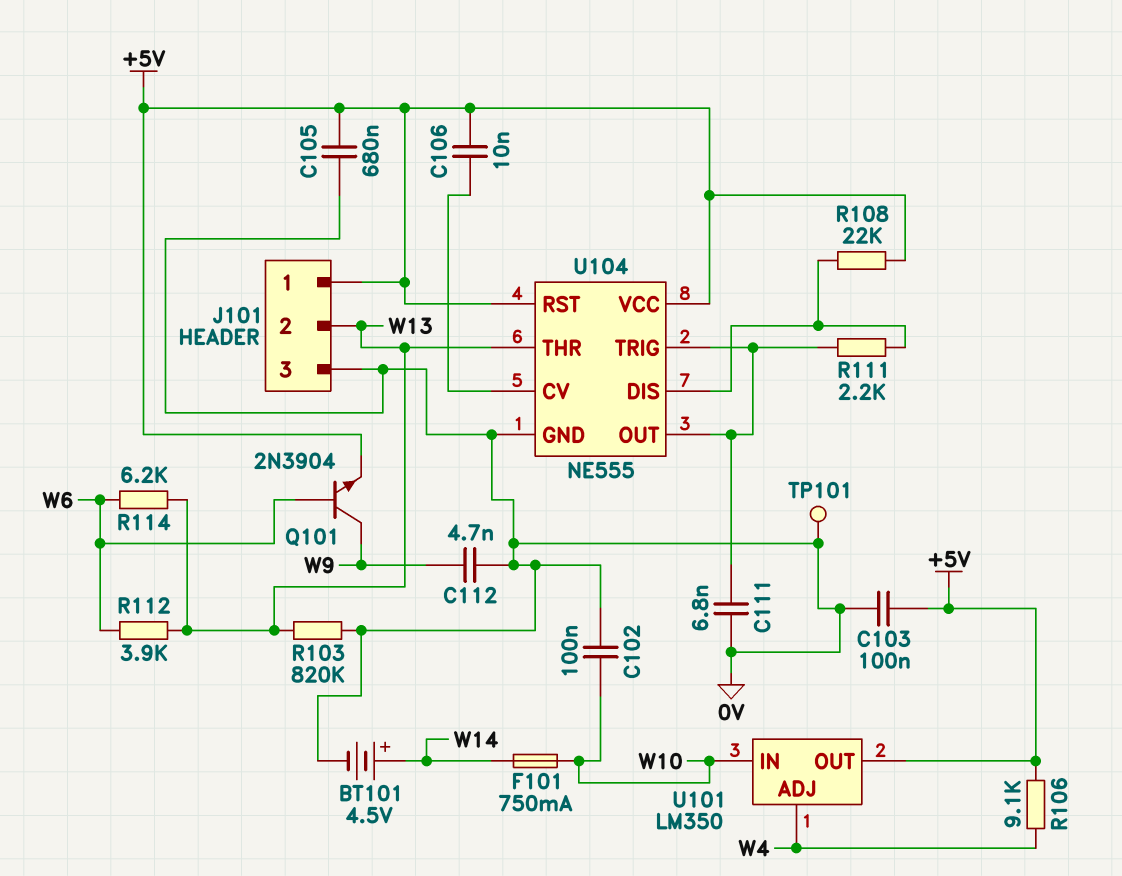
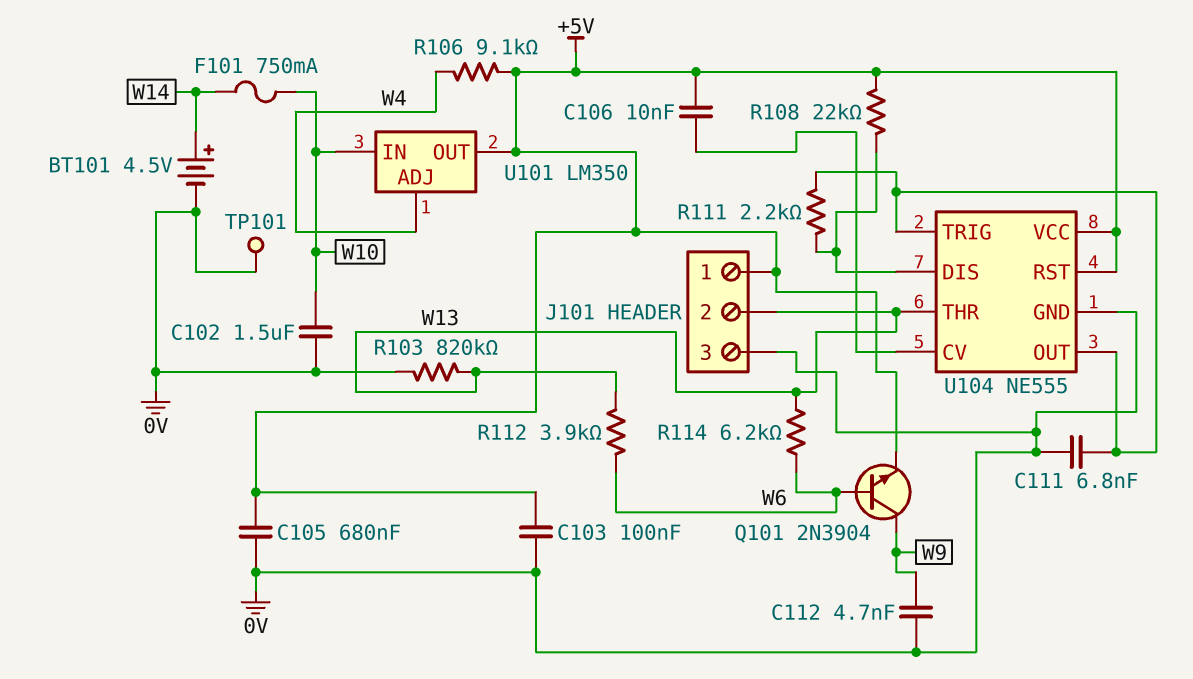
C102: 100nF (0V, W10) -> 1.5uF (0V, W10)

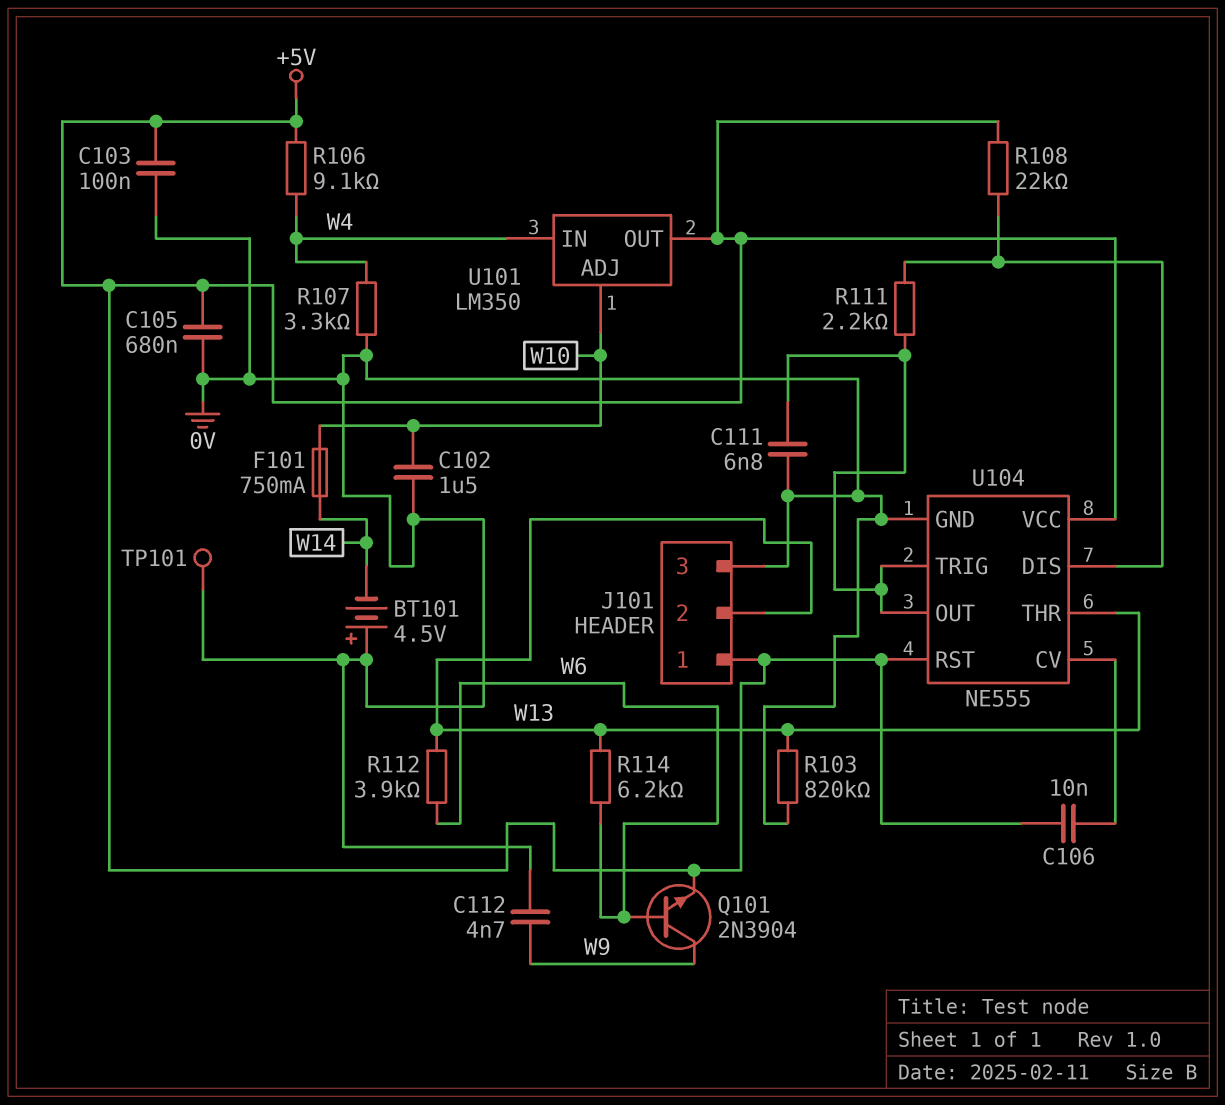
BT101: 4.5V (plus W14, minus 0V) -> 4.5V (plus 0V, minus W14)
R107: none -> 3.3k (0V, W4)
U101 pin ADJ: W4 -> W10
U101 pin IN: W10 -> W4

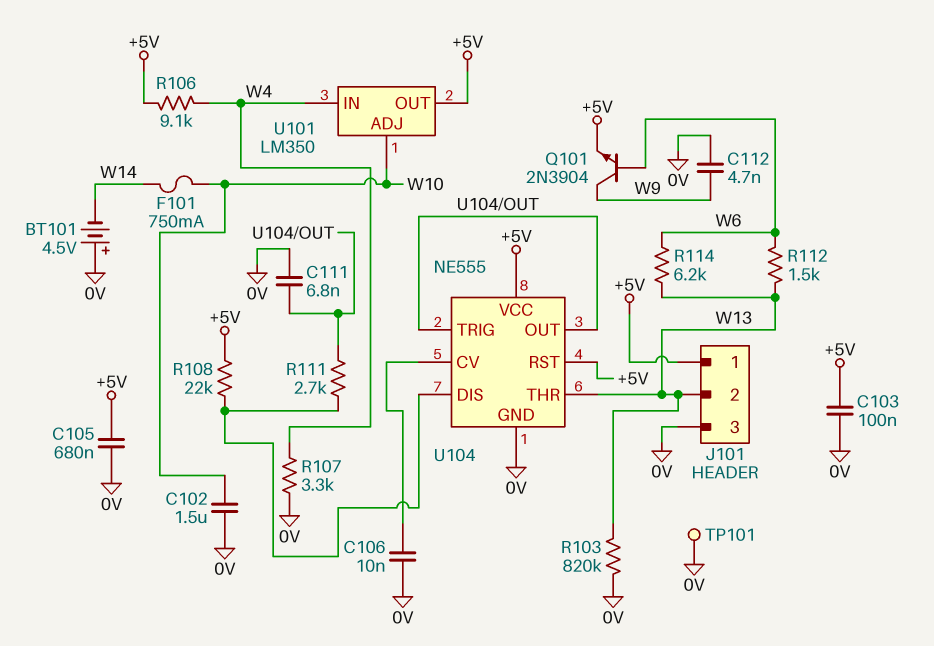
C106: 10nF (+5V, U104/CV) -> 10nF (0V, U104/CV)
R111: 2.2k (U104/DIS, U104/OUT) -> 2.7k (U104/DIS, U104/OUT)
R112: 3.9k (W6, W13) -> 1.5k (W6, W13)

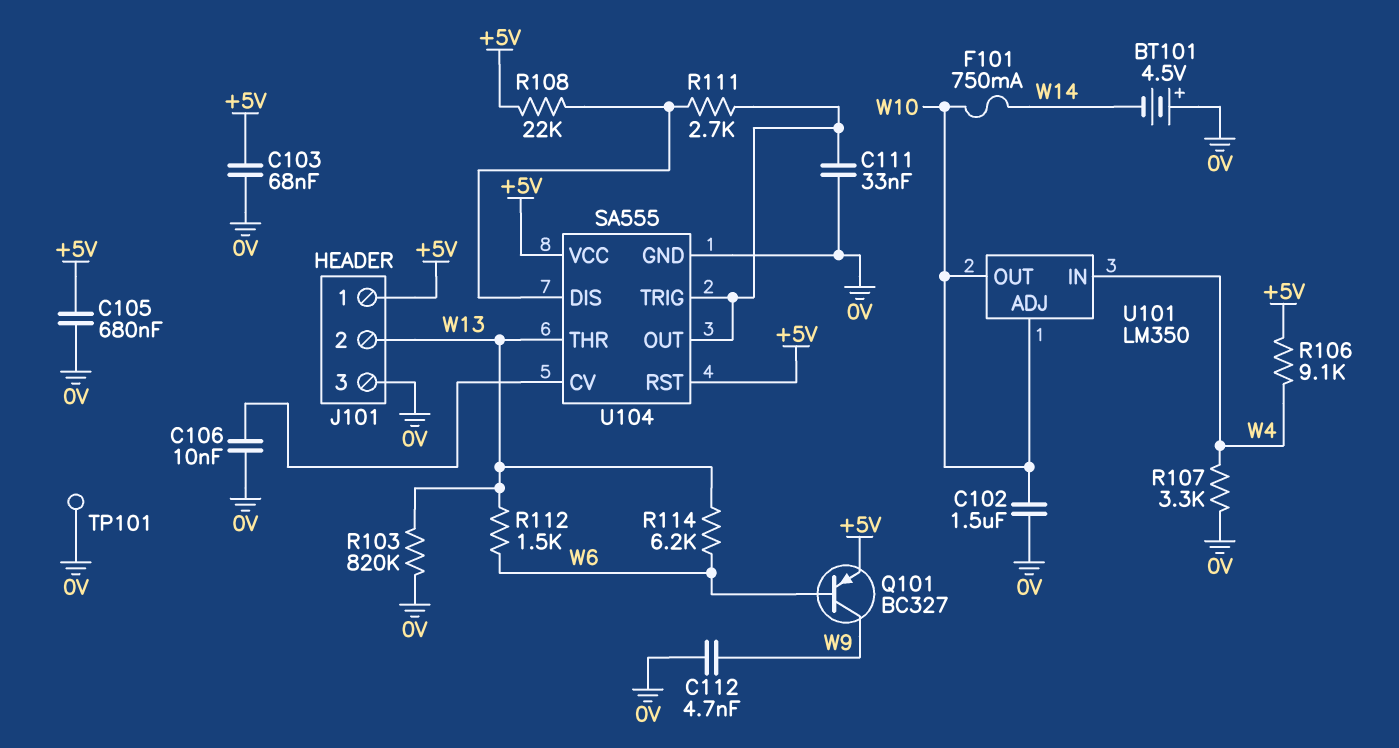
C103: 100nF (+5V, 0V) -> 68nF (+5V, 0V)
C111: 6.8nF (0V, U104/OUT) -> 33nF (0V, U104/OUT)
Q101: NPN 2N3904 (B W6, C W9, E +5V) -> PNP BC327 (B W6, C W9, E +5V)
U101 pin OUT: +5V -> W10
U104: NE555 -> SA555

